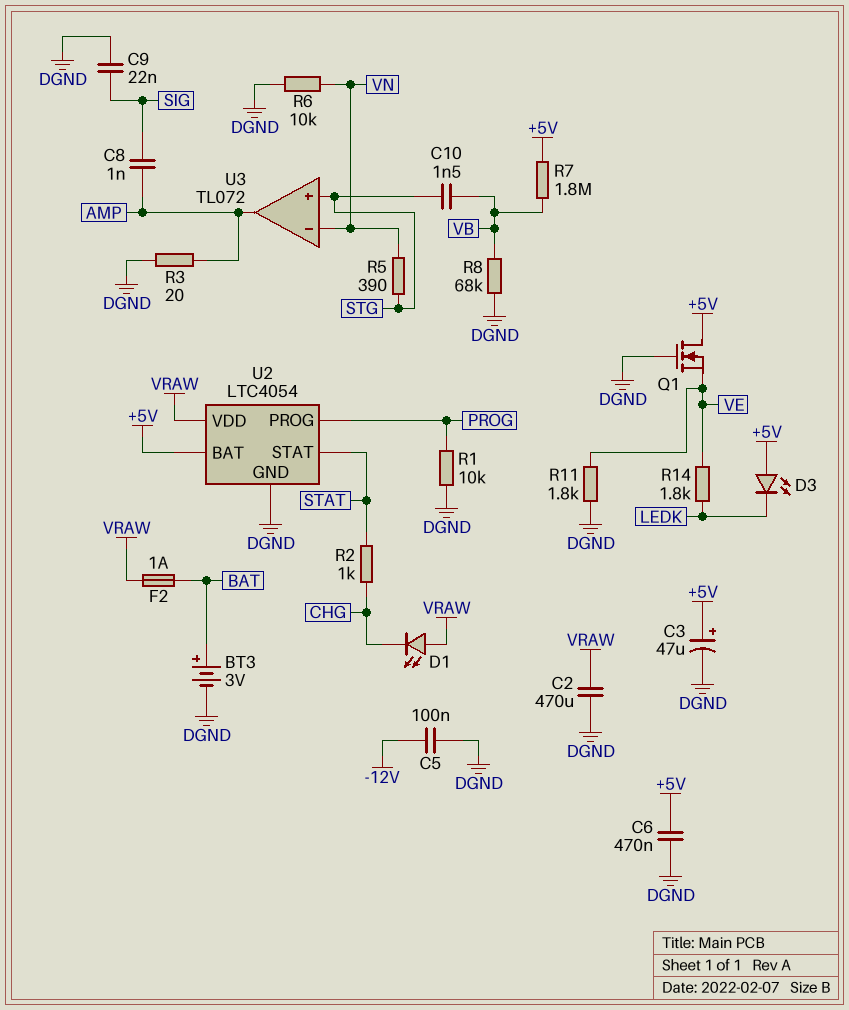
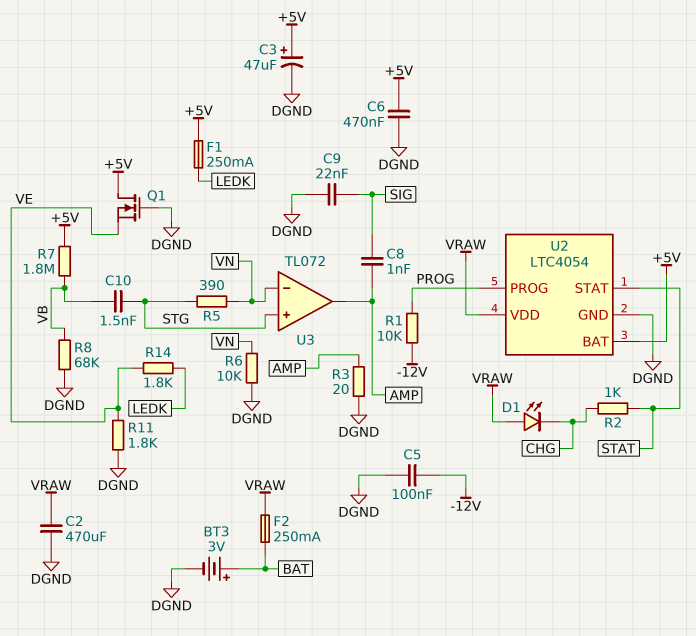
D3: LED (A +5V, K LEDK) -> none
F1: none -> 250mA (+5V, LEDK)
F2: 1A (BAT, VRAW) -> 250mA (BAT, VRAW)
R1: 10k (DGND, PROG) -> 10k (-12V, PROG)

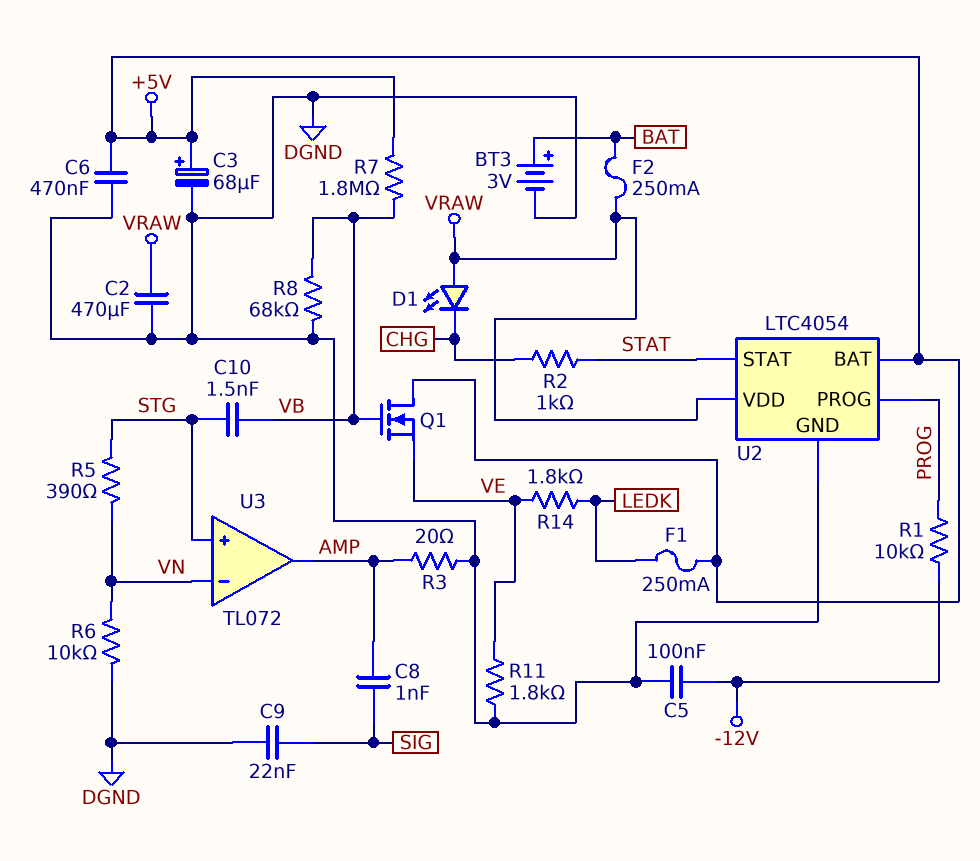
C3: 47uF (plus +5V, minus DGND) -> 68uF (plus +5V, minus DGND)
Q1: NMOS (G DGND, D +5V, S VE) -> NMOS (G VB, D +5V, S VE)

